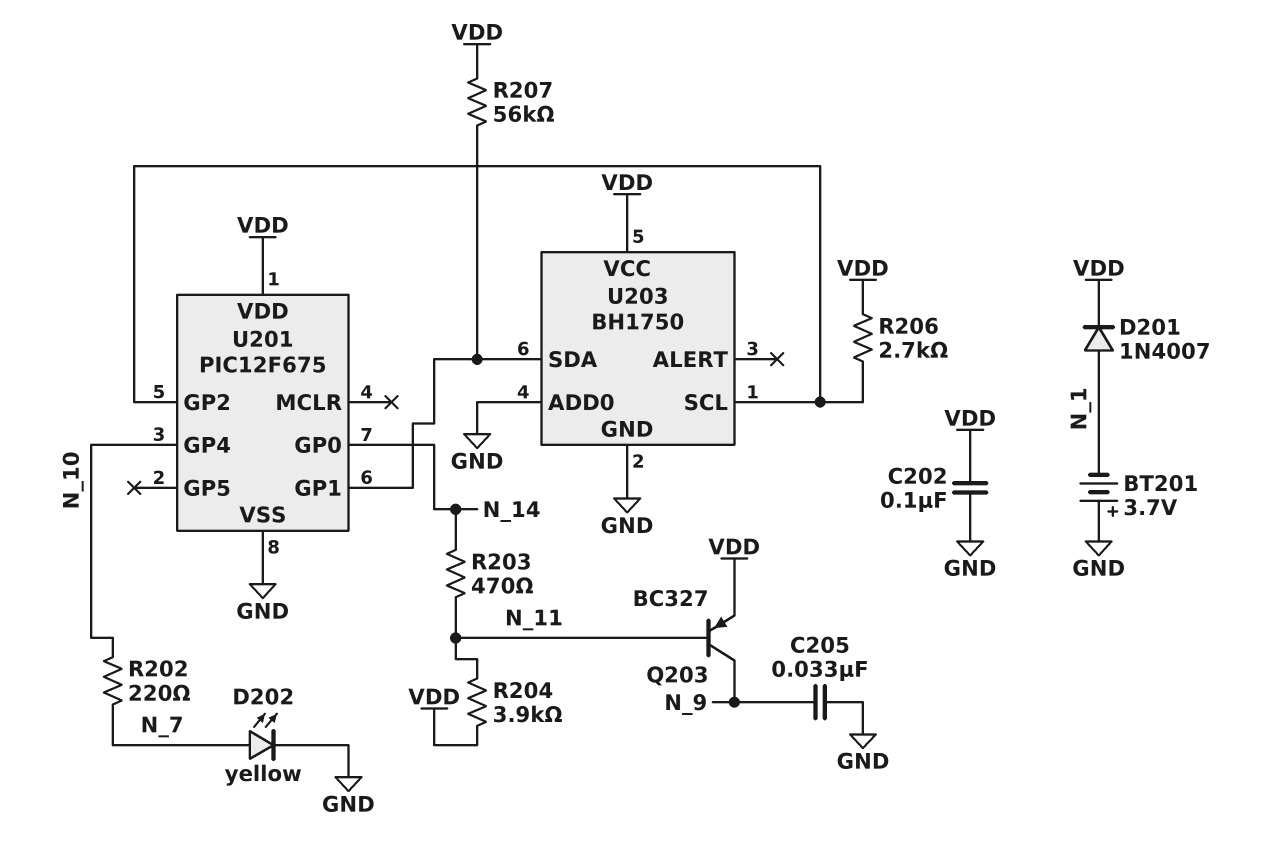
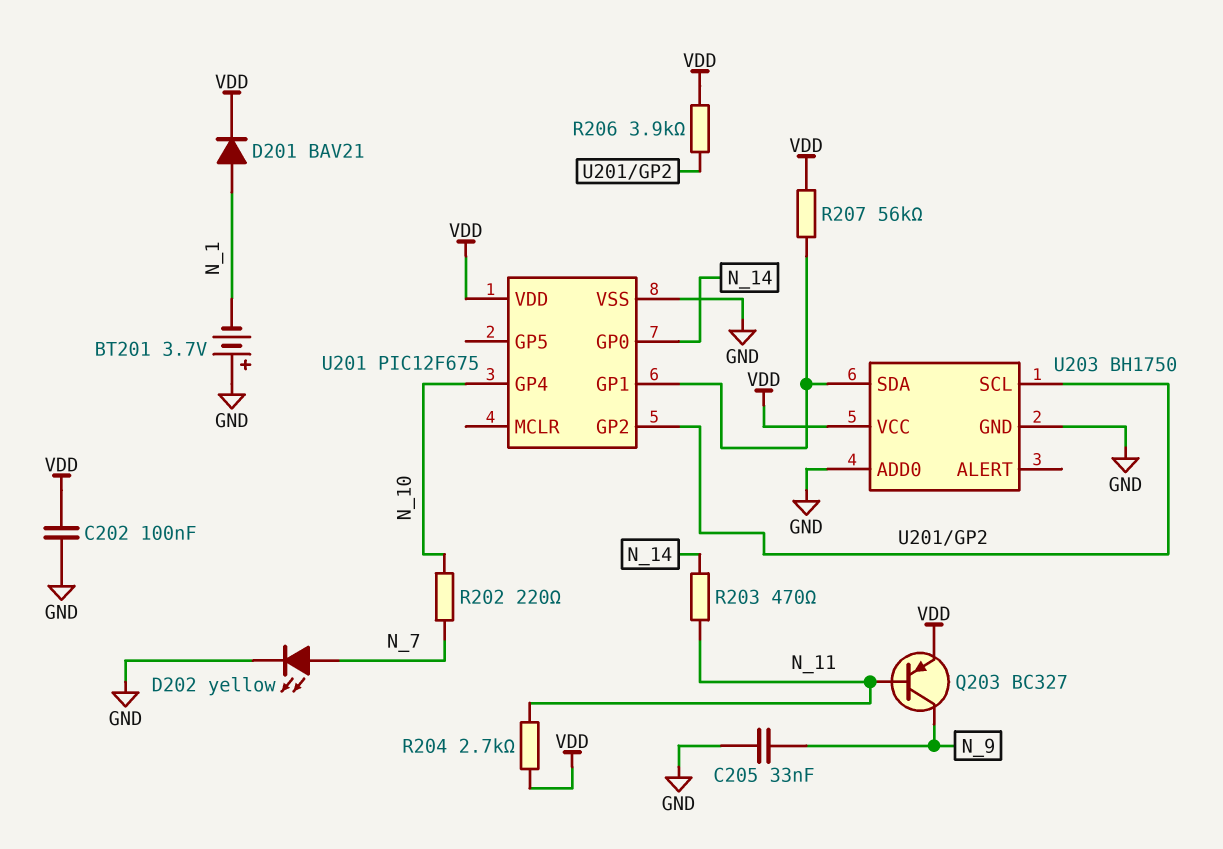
D201: diode 1N4007 (A N_1, K VDD) -> diode BAV21 (A N_1, K VDD)
R204: 3.9k (N_11, VDD) -> 2.7k (N_11, VDD)
R206: 2.7k (U201/GP2, VDD) -> 3.9k (U201/GP2, VDD)

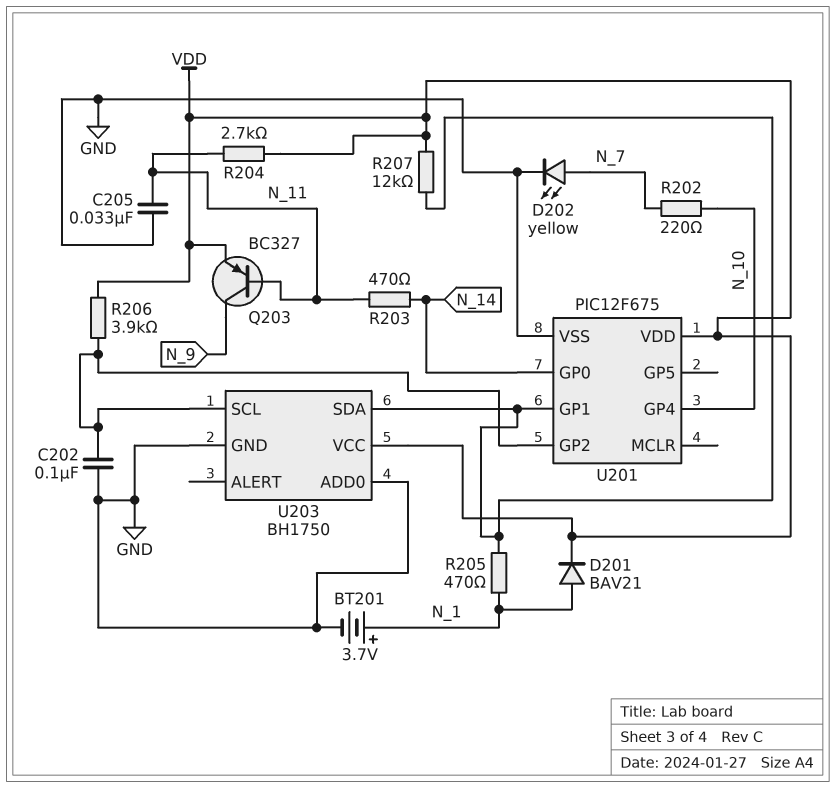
BT201: 3.7V (plus GND, minus N_1) -> 3.7V (plus N_1, minus GND)
C202: 100nF (GND, VDD) -> 100nF (GND, U201/GP2)
C205: 33nF (GND, N_9) -> 33nF (GND, N_11)
R205: none -> 470 (N_1, U201/GP1)
R207: 56k (U201/GP1, VDD) -> 12k (U201/GP1, VDD)

